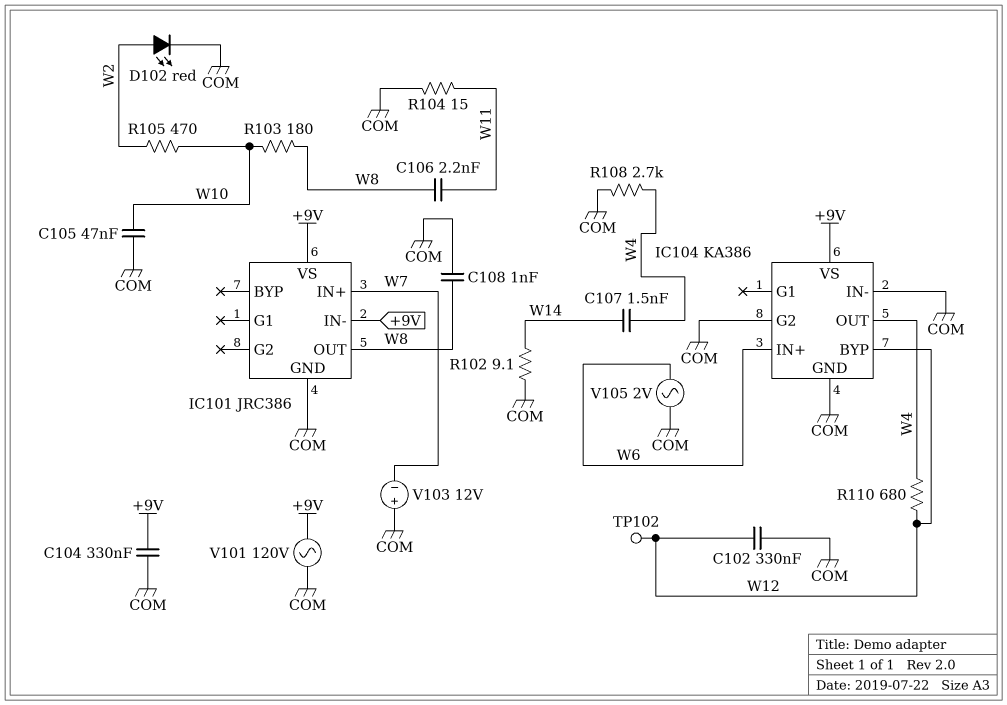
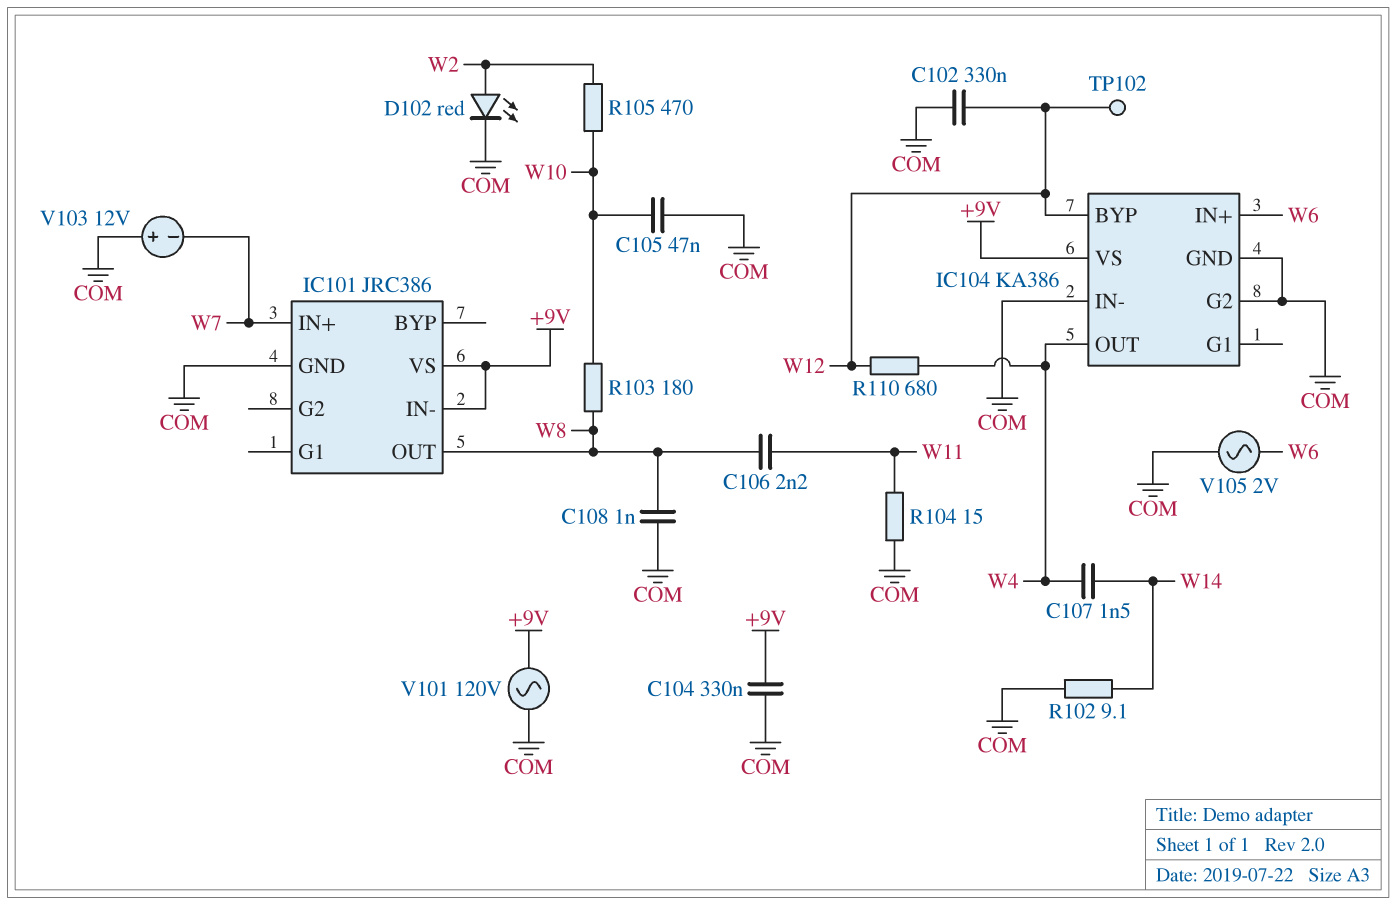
R108: 2.7k (COM, W4) -> none

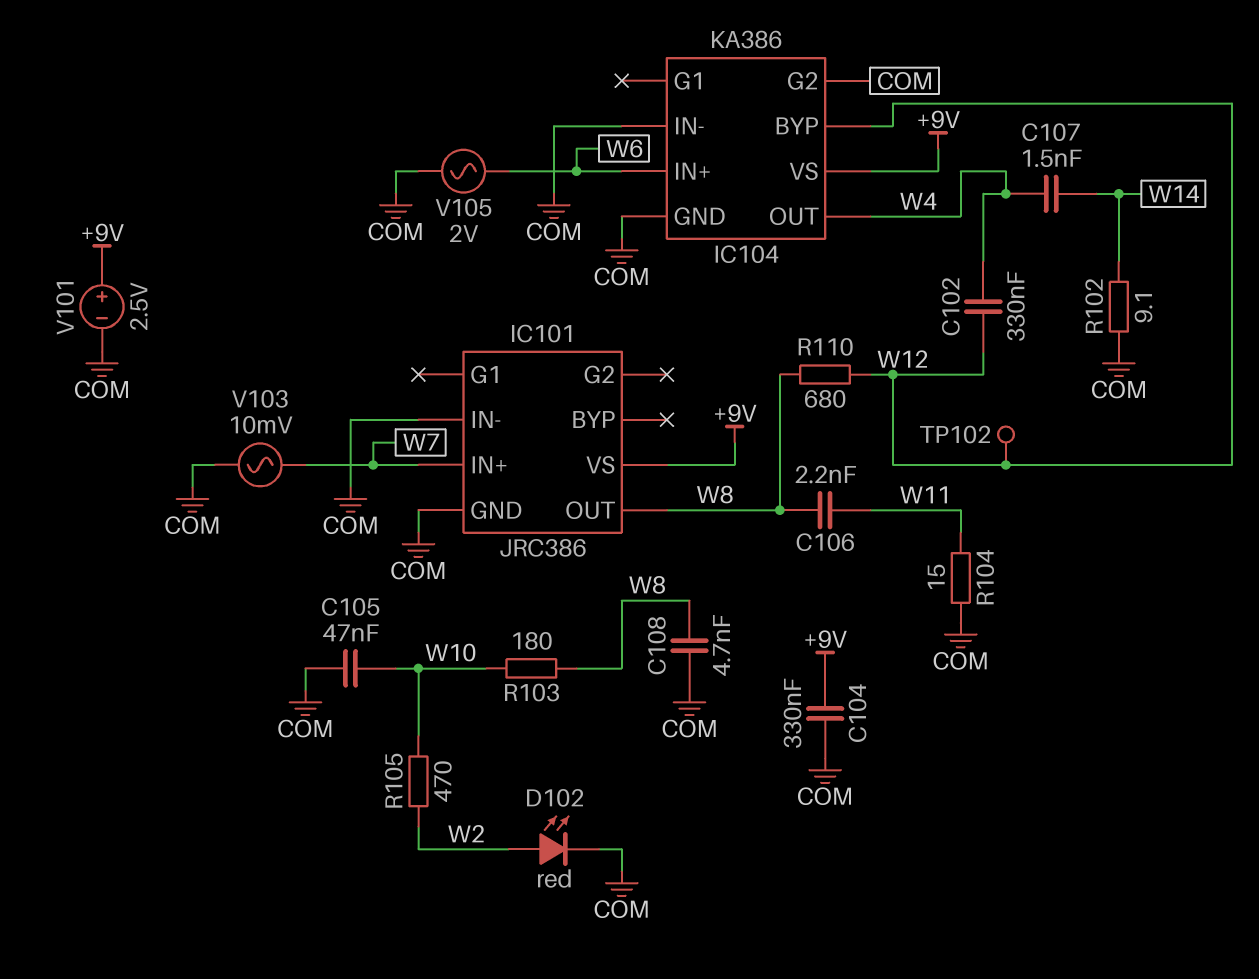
C102: 330nF (COM, W12) -> 330nF (W4, W12)
C108: 1nF (COM, W8) -> 4.7nF (COM, W8)
IC101 pin IN-: +9V -> COM
R110: 680 (W4, W12) -> 680 (W8, W12)
V101: AC 120V (+9V, COM) -> 2.5V (plus +9V, minus COM)
V103: 12V (plus COM, minus W7) -> AC 10mV (COM, W7)

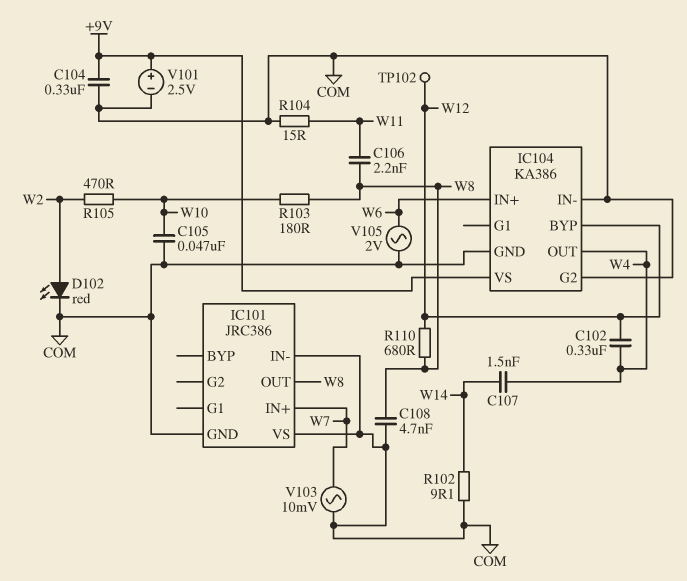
IC101 pin VS: +9V -> COM

